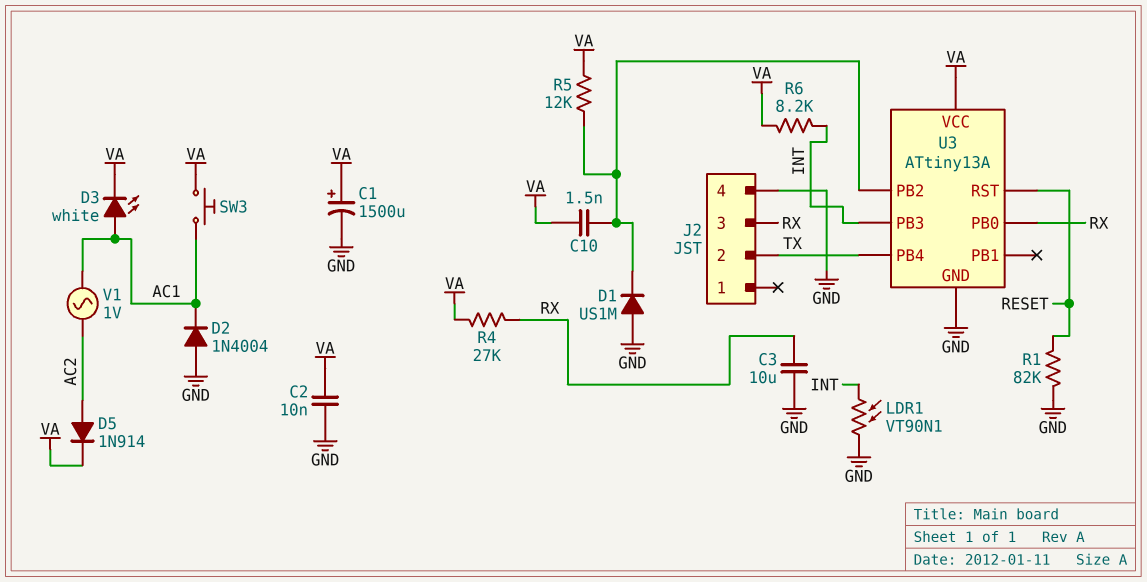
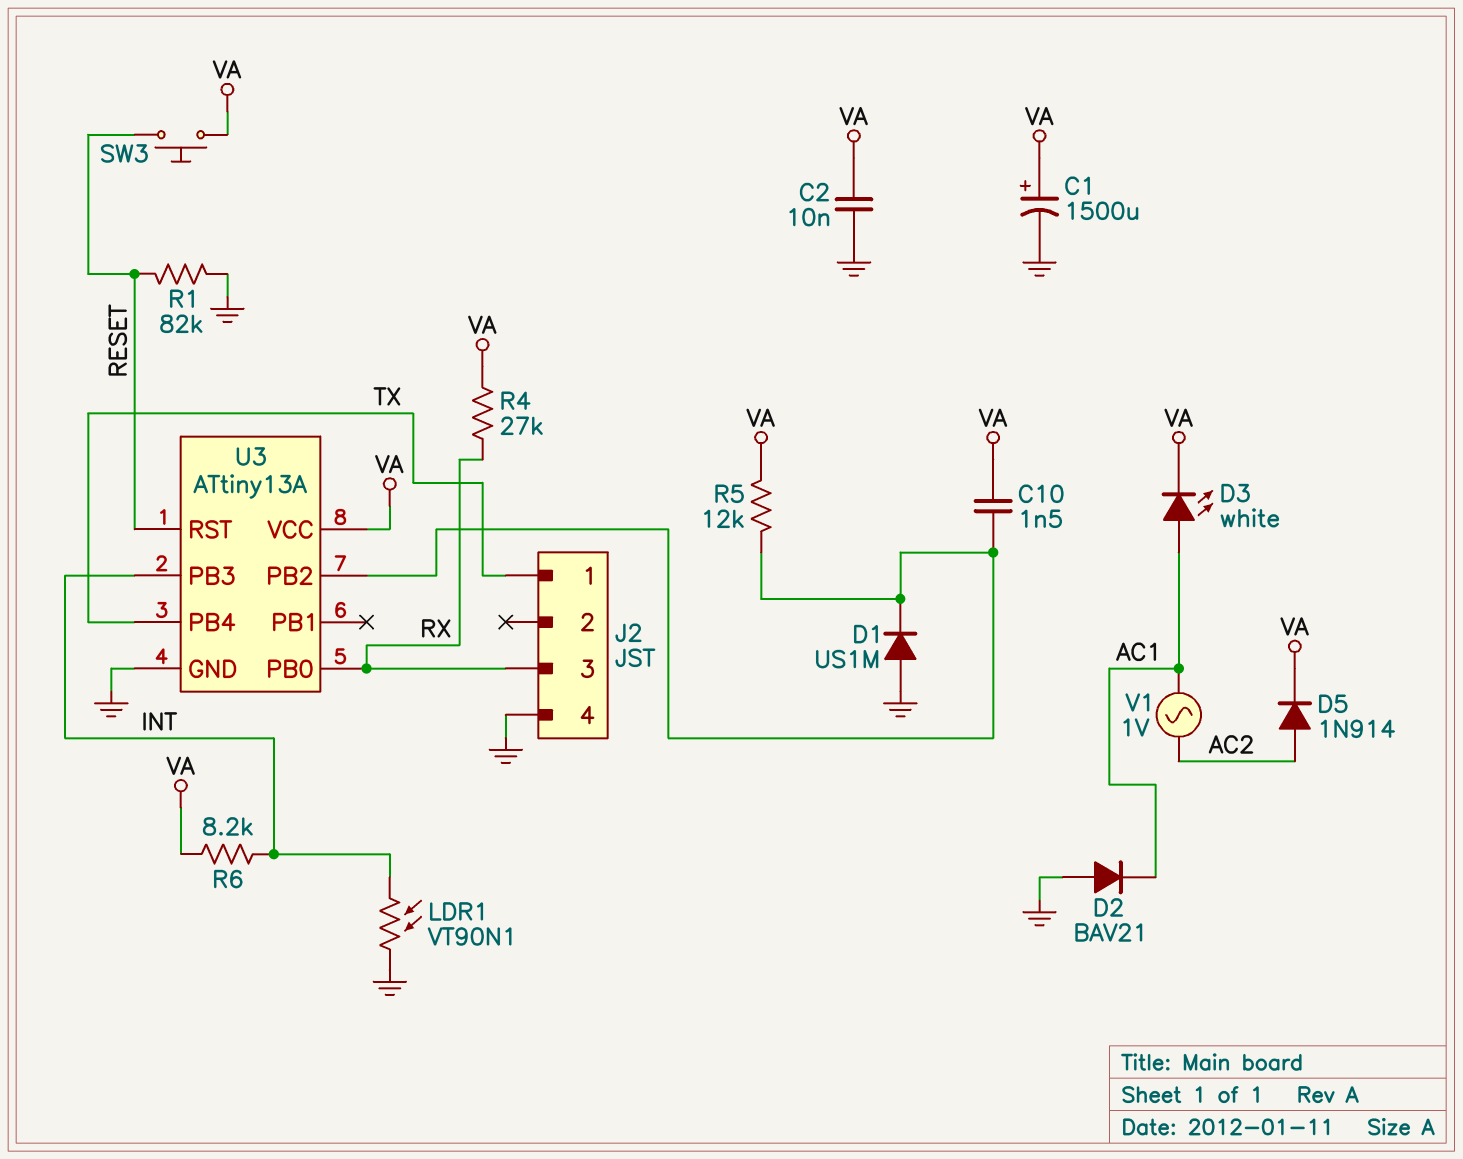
C3: 10uF (GND, RX) -> none
D2: diode 1N4004 (A GND, K AC1) -> diode BAV21 (A GND, K AC1)
J2 pin 1: none -> TX
J2 pin 2: TX -> none
SW3: button (AC1, VA) -> button (RESET, VA)

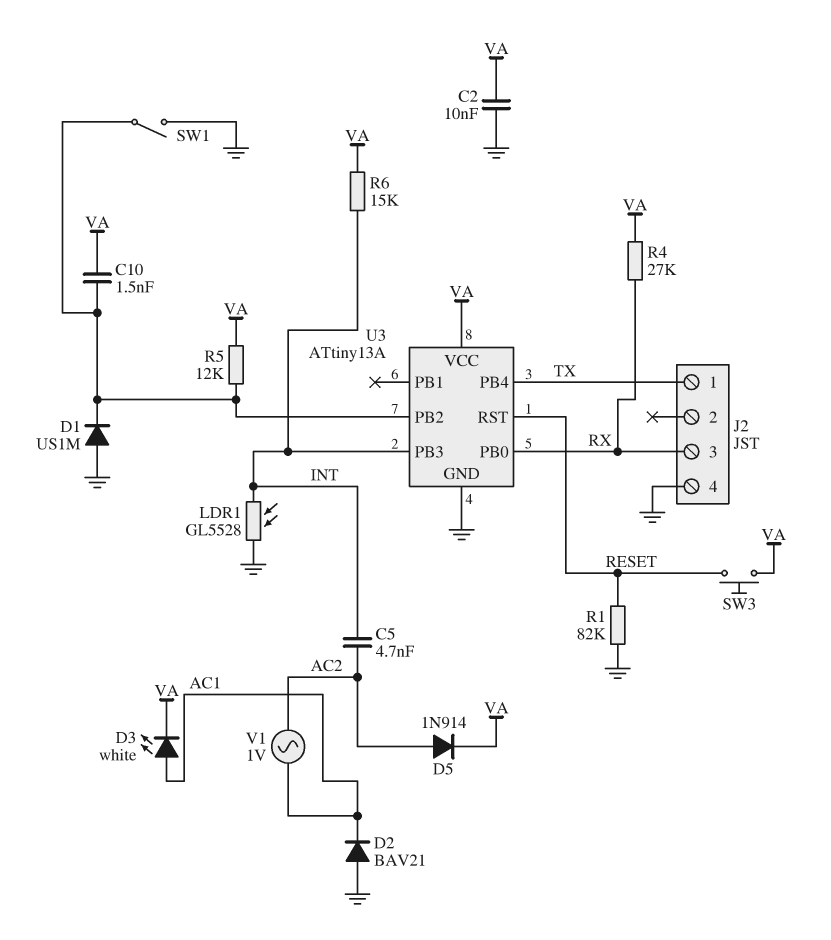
C1: 1500uF (plus VA, minus GND) -> none
C5: none -> 4.7nF (AC2, INT)
LDR1: VT90N1 (GND, INT) -> GL5528 (GND, INT)
R6: 8.2k (INT, VA) -> 15k (INT, VA)
SW1: none -> switch (GND, U3/PB2)

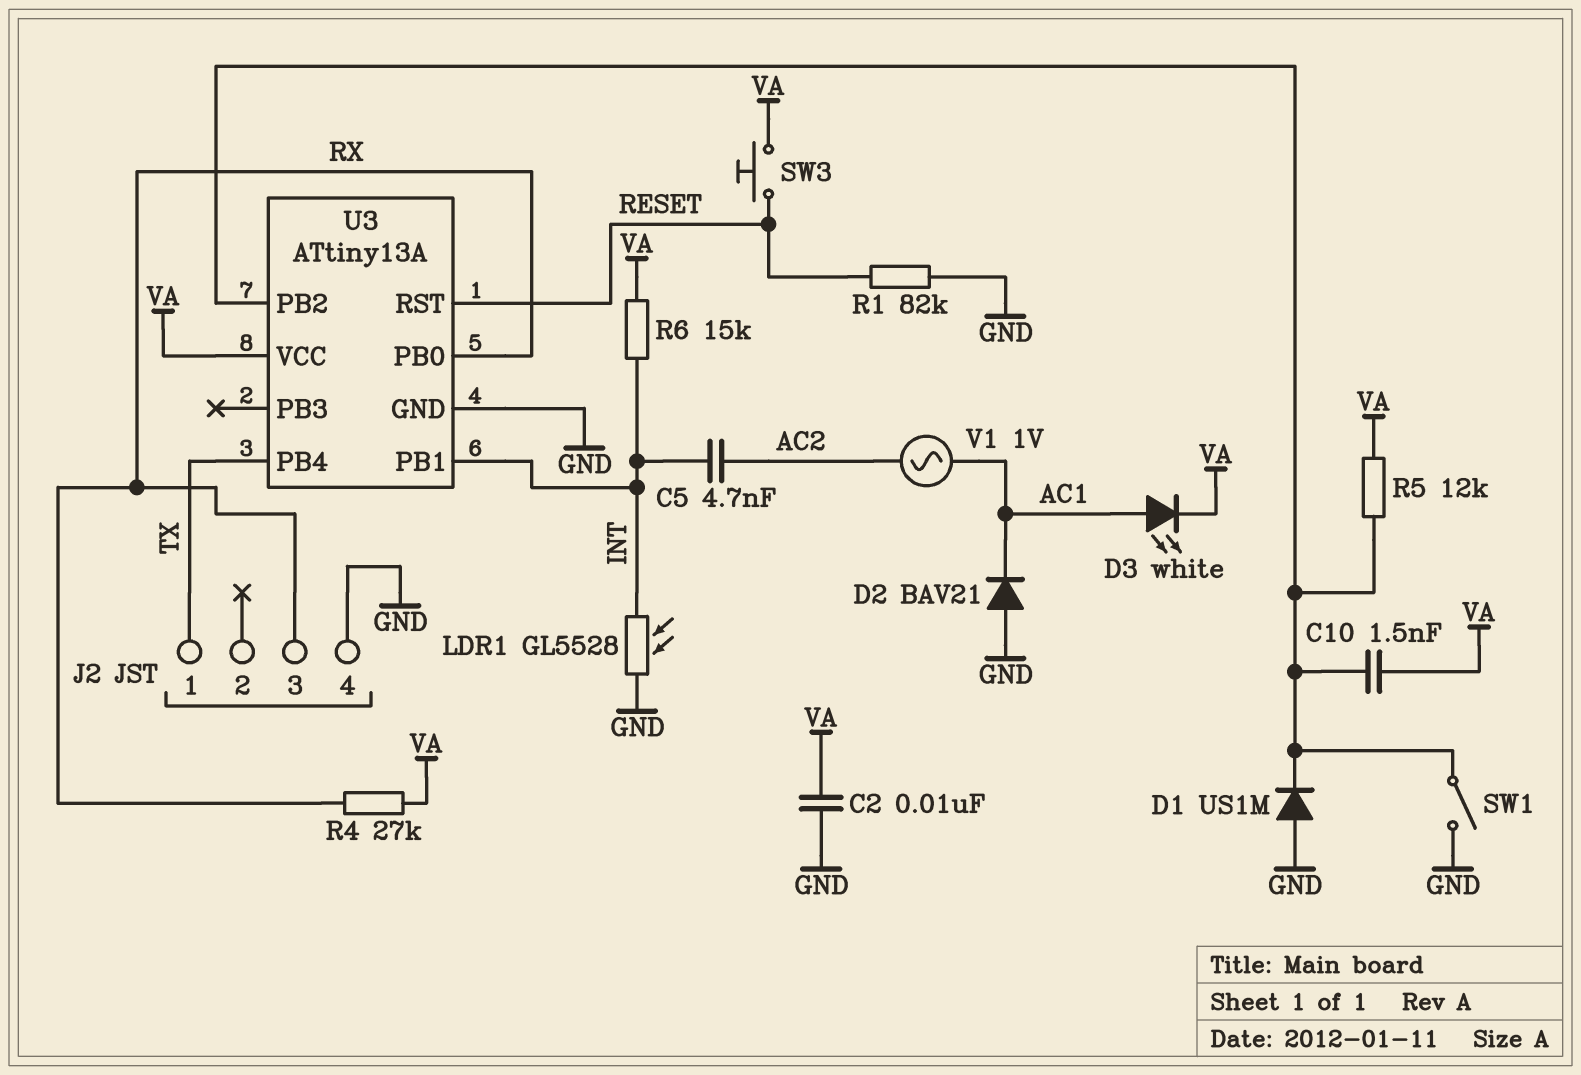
D5: diode 1N914 (A AC2, K VA) -> none
U3 pin PB1: none -> INT
U3 pin PB3: INT -> none

